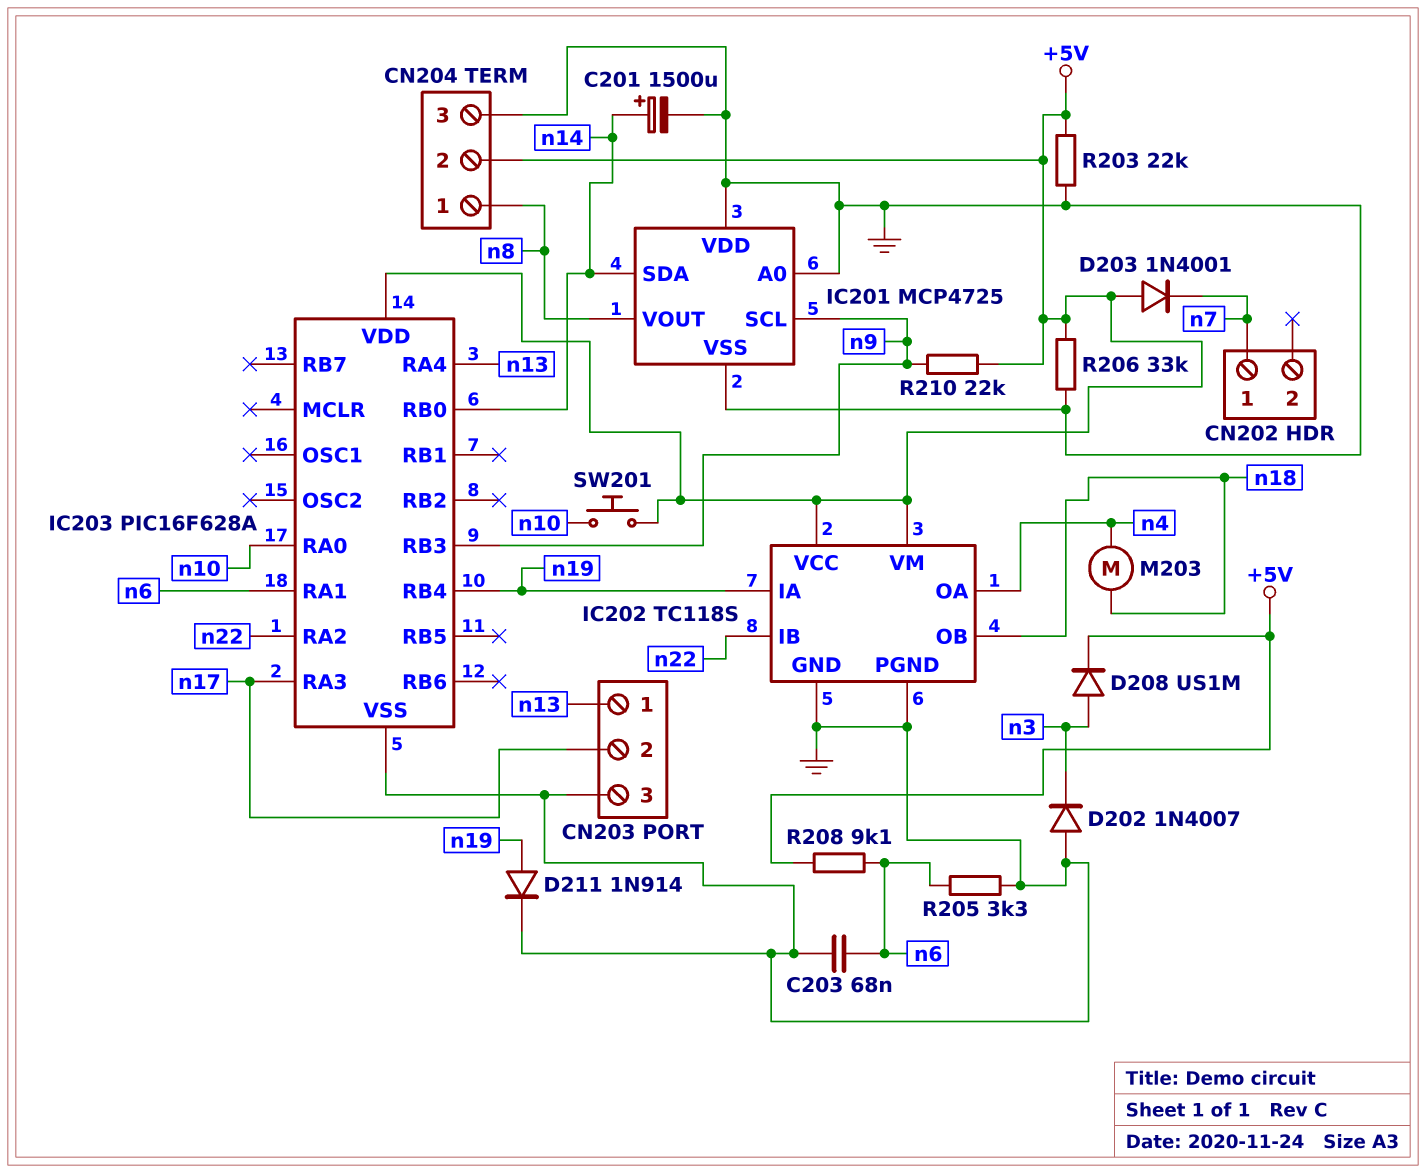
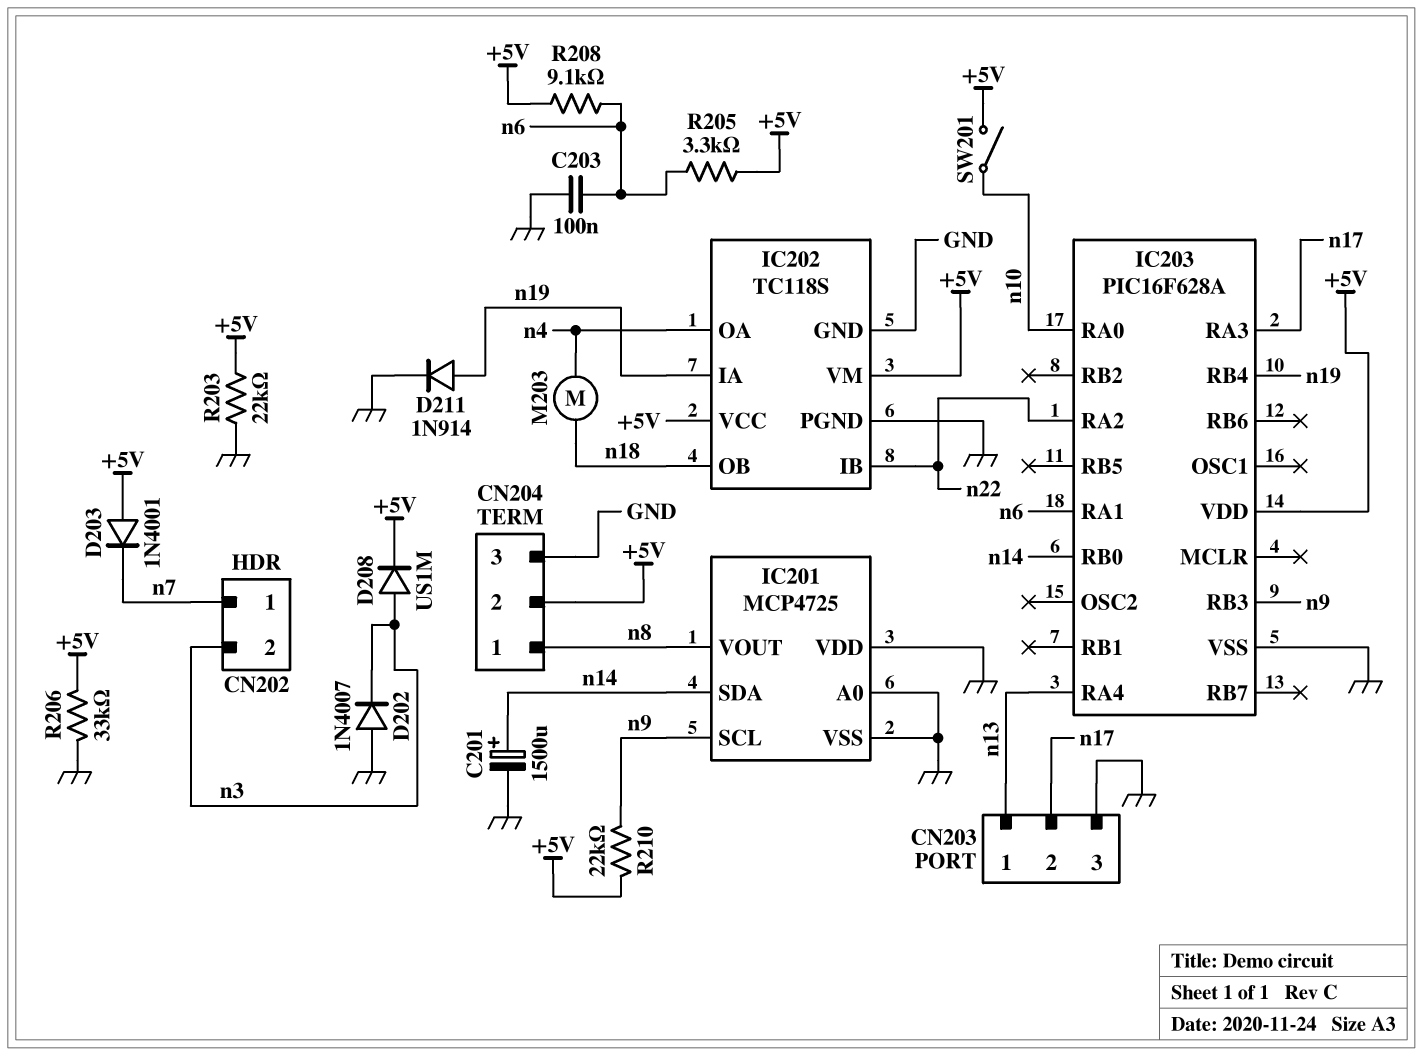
C203: 68nF (GND, n6) -> 100nF (GND, n6)
CN202 pin 2: none -> n3
R205: 3.3k (GND, n6) -> 3.3k (+5V, n6)
SW201: button (+5V, n10) -> switch (+5V, n10)

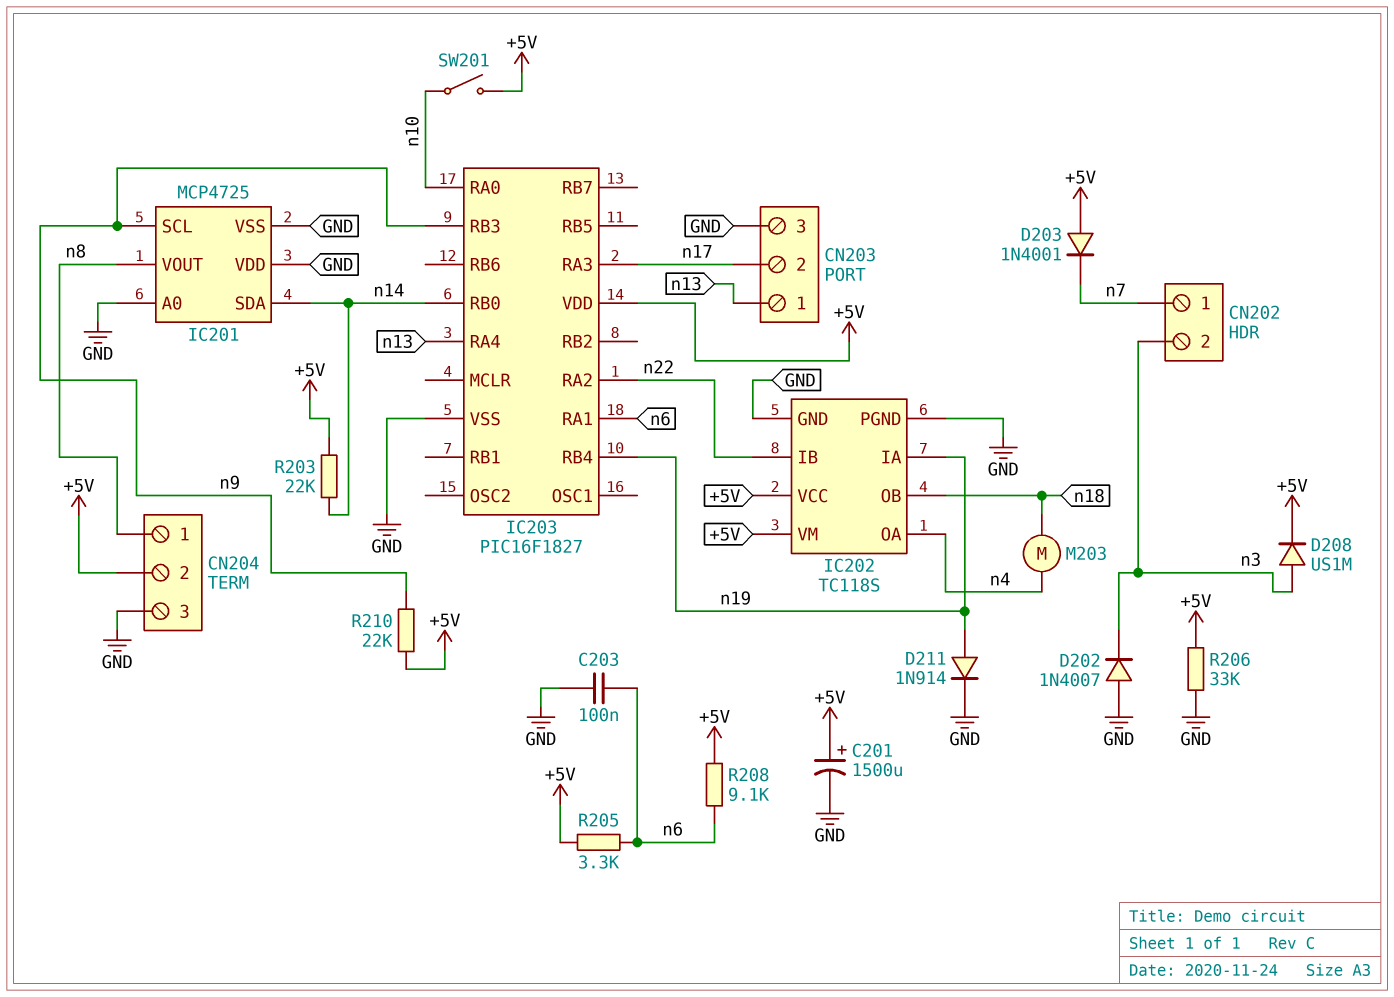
C201: 1500uF (plus n14, minus GND) -> 1500uF (plus +5V, minus GND)
IC203: PIC16F628A -> PIC16F1827
R203: 22k (+5V, GND) -> 22k (+5V, n14)

